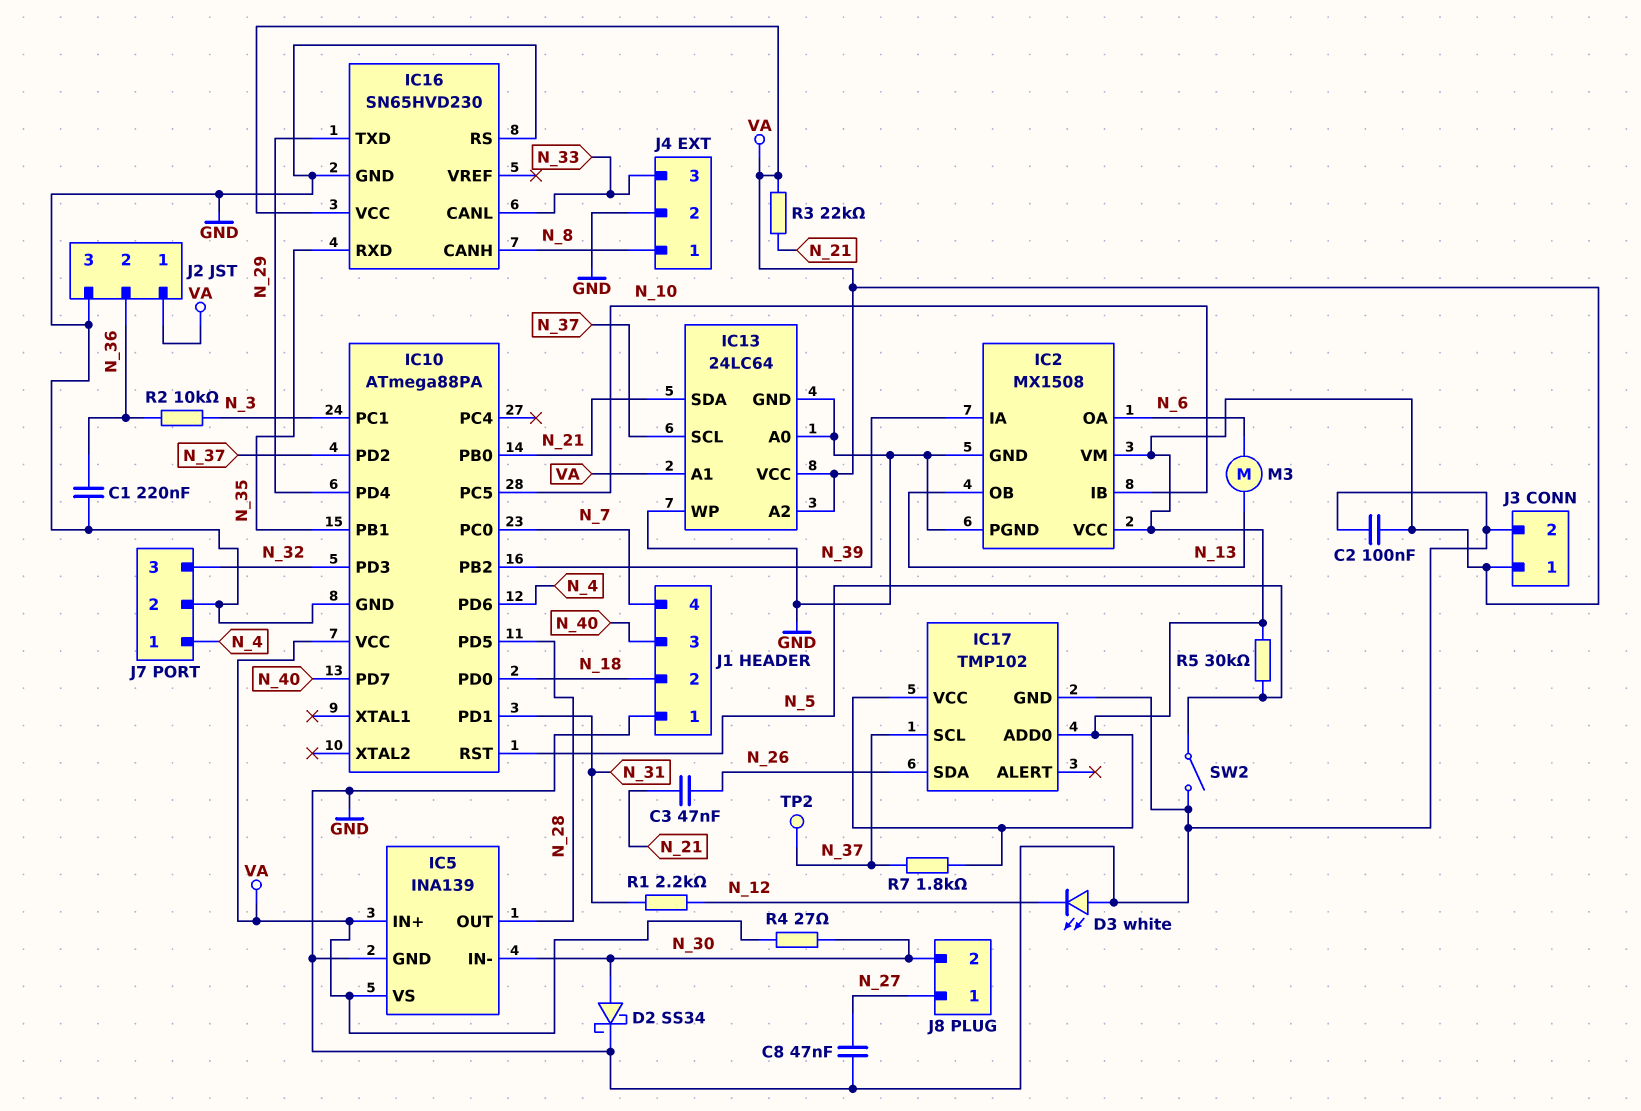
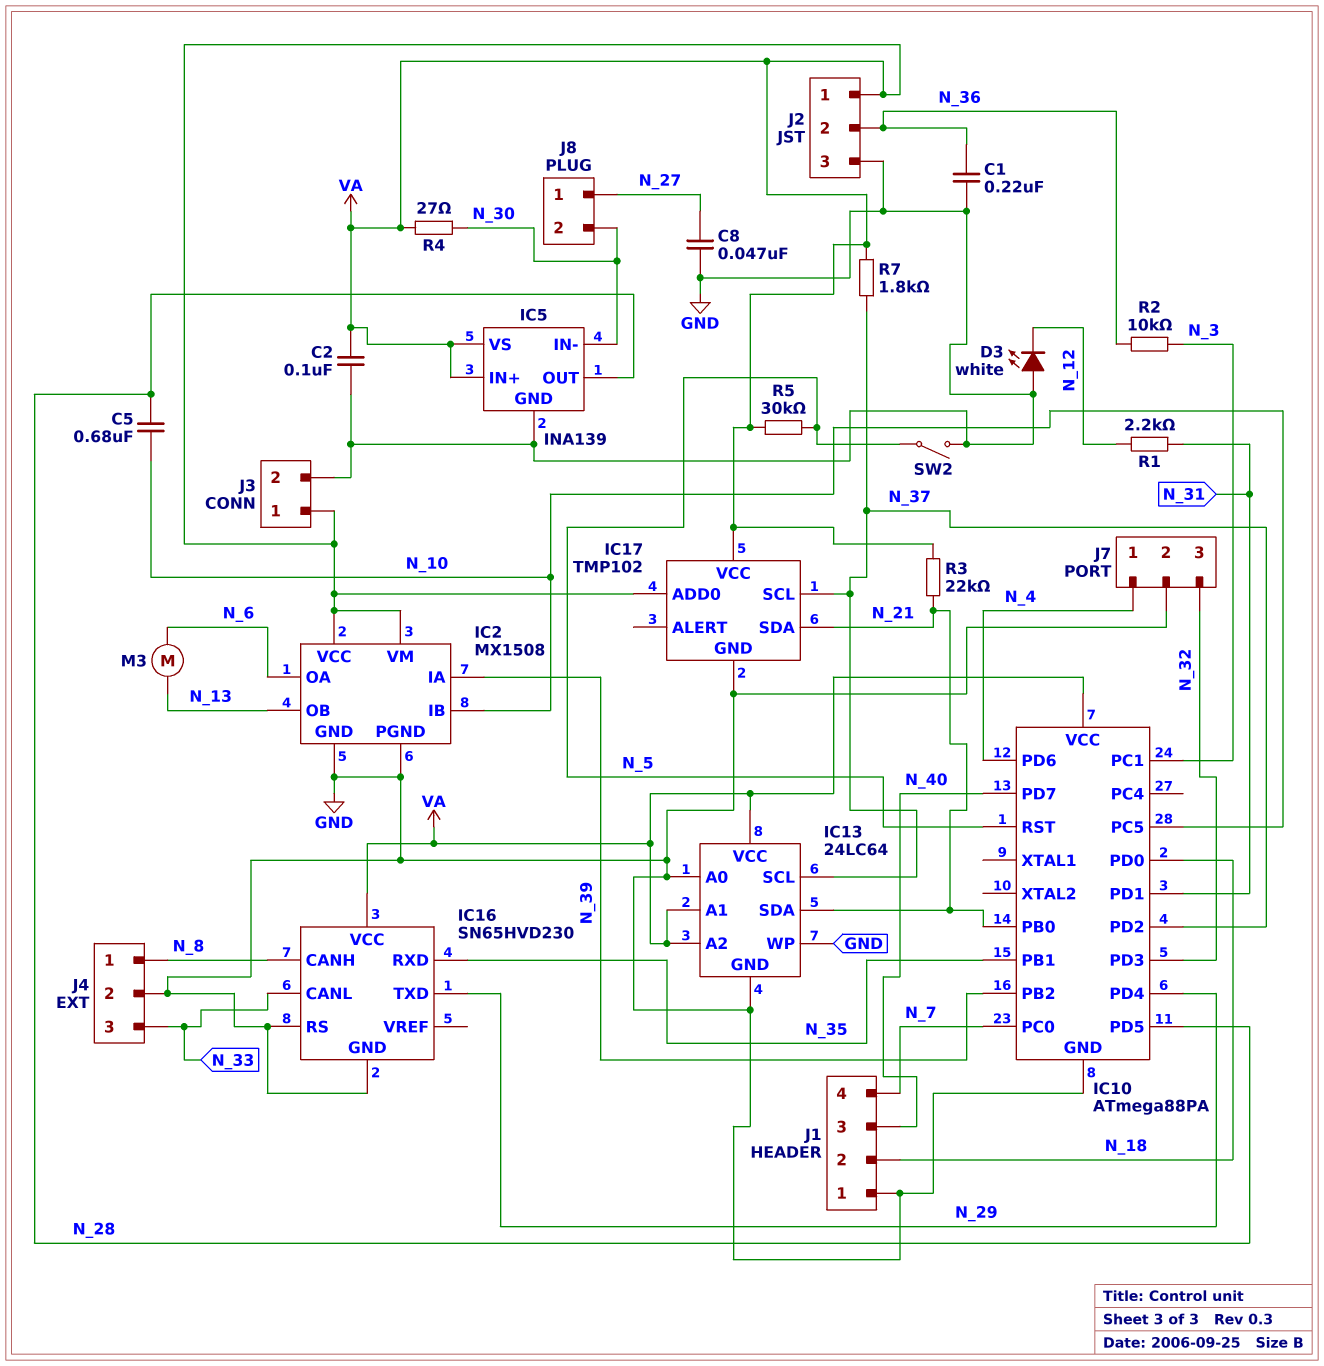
C3: 47nF (N_21, N_26) -> none
C5: none -> 680nF (N_10, N_28)
D2: schottky SS34 (A N_30, K GND) -> none
IC17 pin SDA: N_26 -> N_21
TP2: test point (N_37) -> none

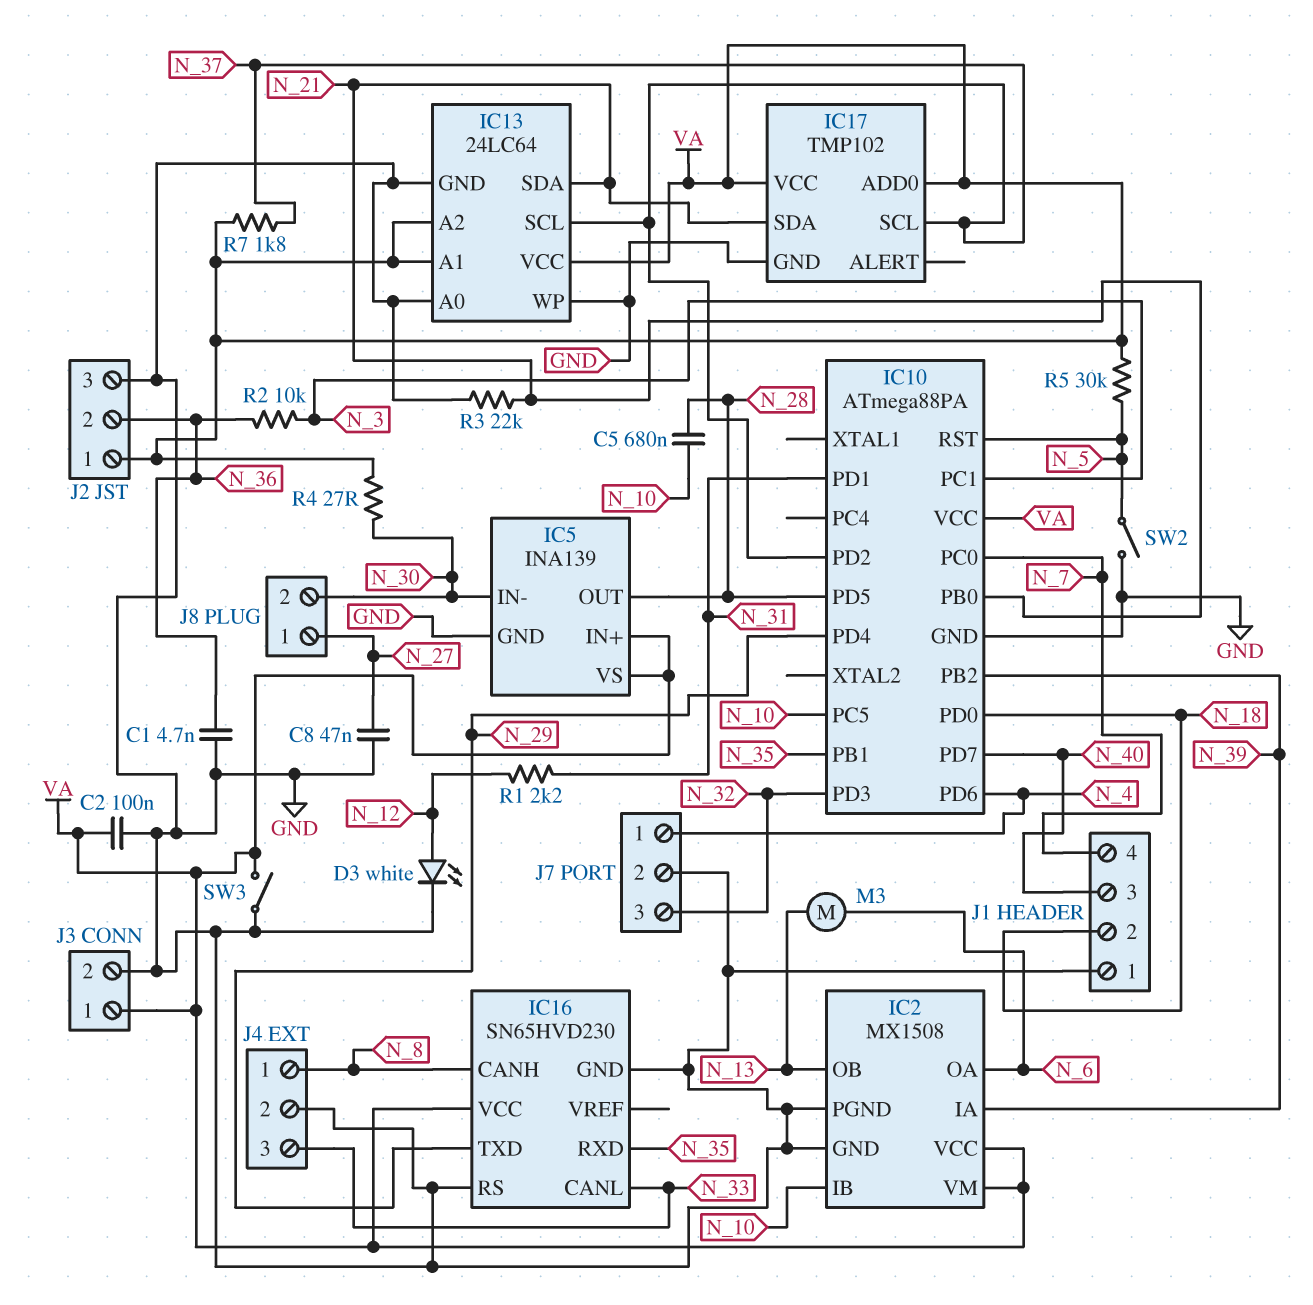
C1: 220nF (GND, N_36) -> 4.7nF (GND, N_36)
D3: LED white (A GND, K N_12) -> LED white (A N_12, K GND)
R3: 22k (N_21, VA) -> 22k (GND, N_21)
SW3: none -> switch (GND, VA)

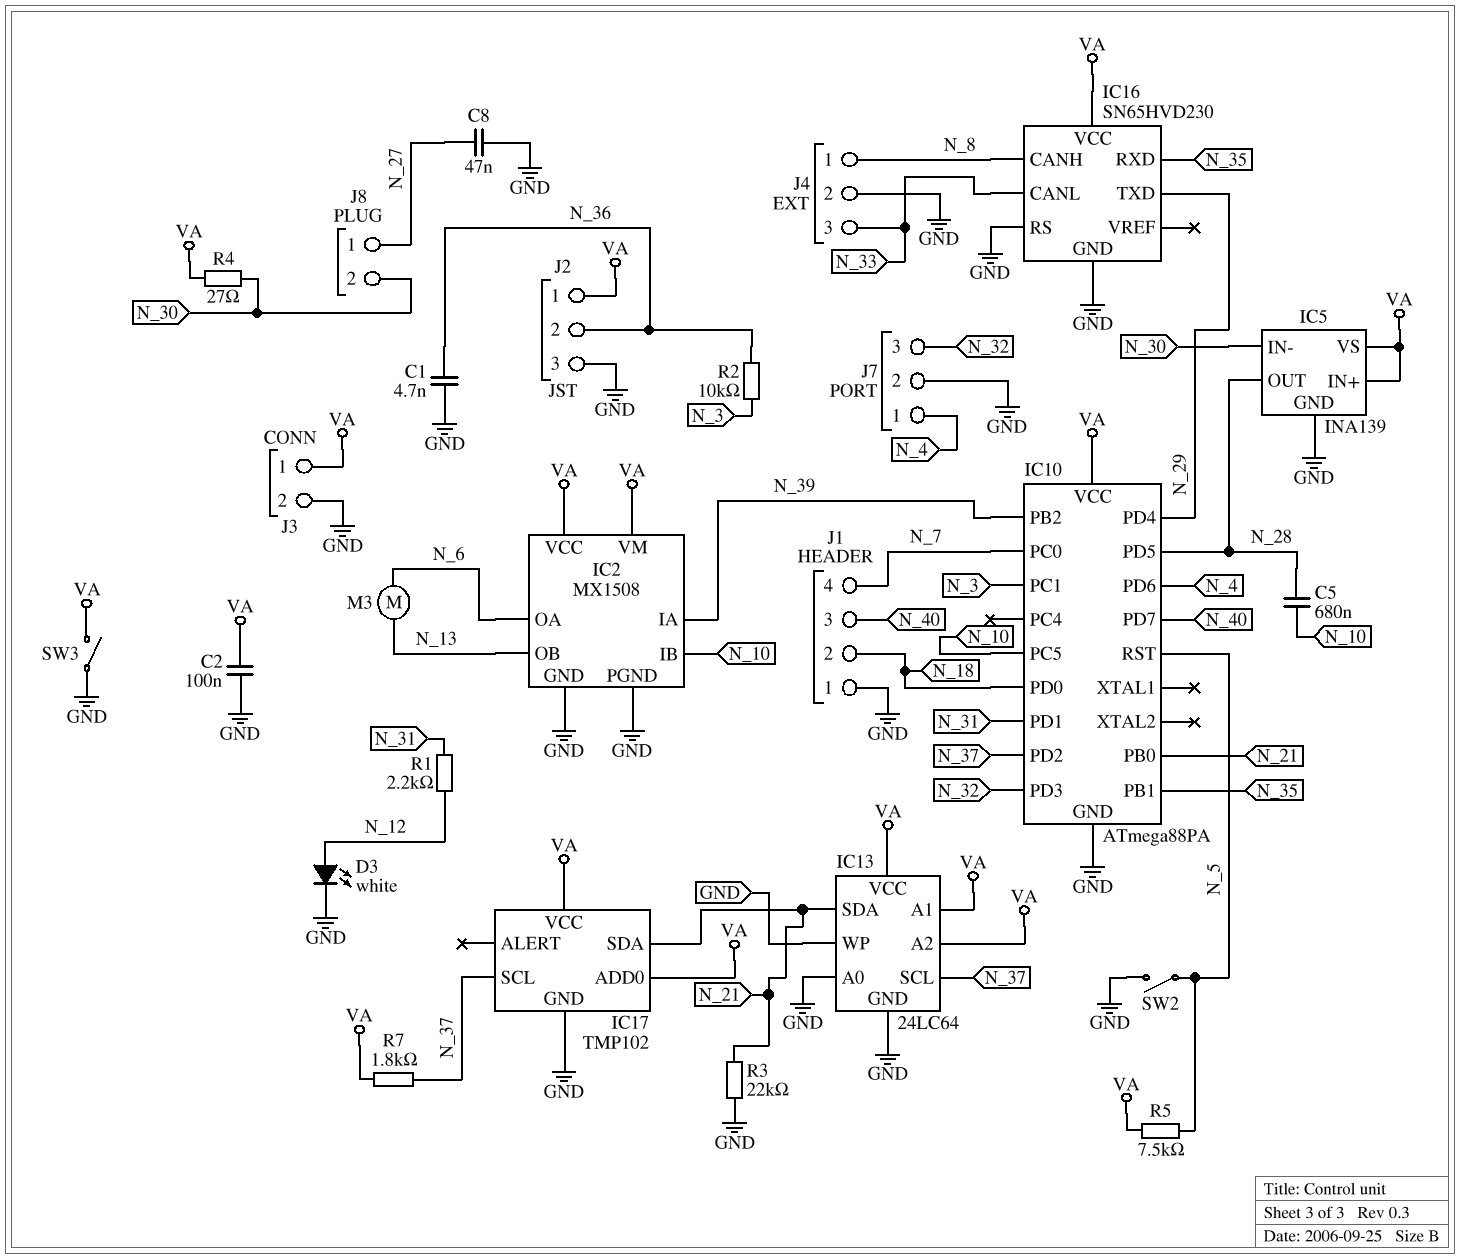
R5: 30k (N_5, VA) -> 7.5k (N_5, VA)

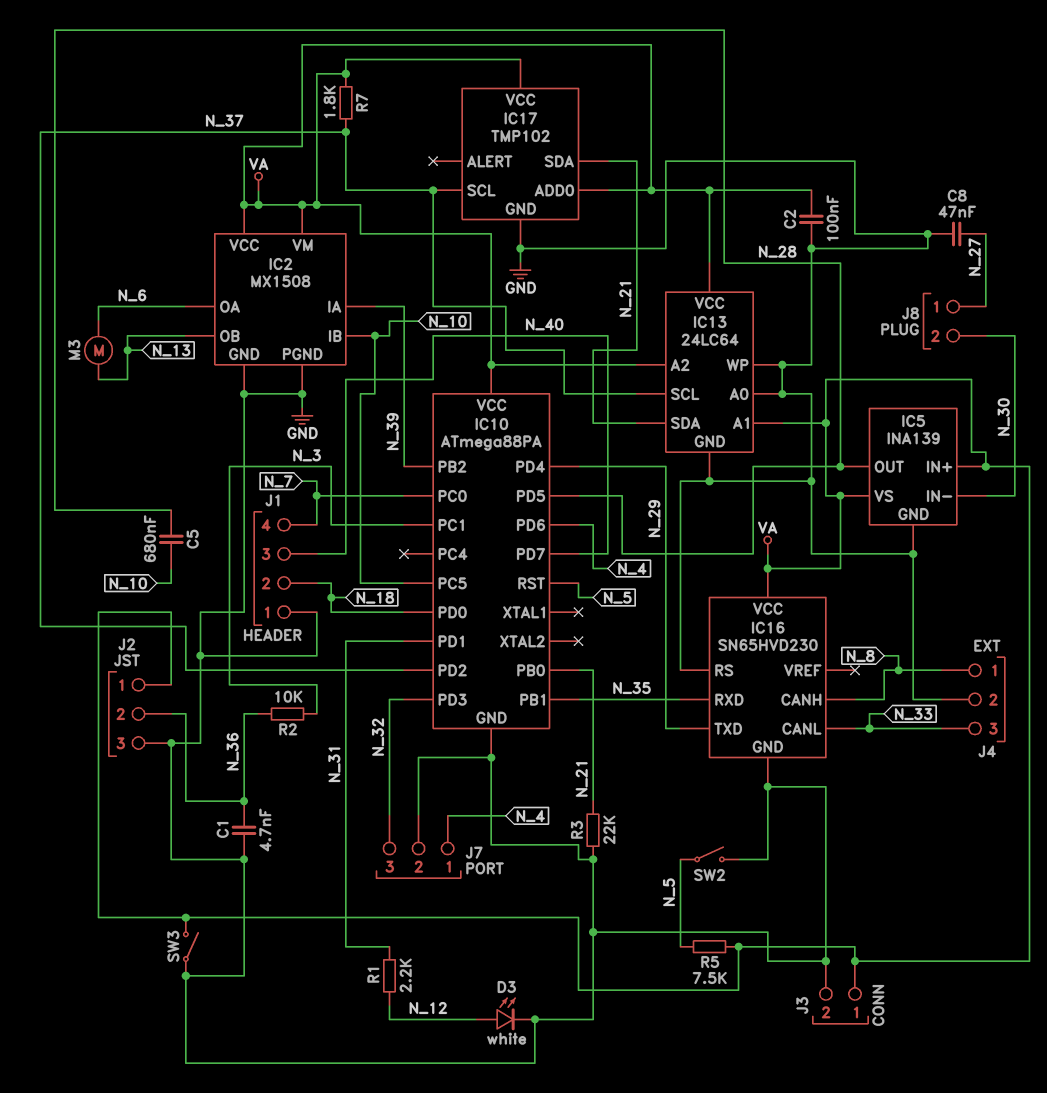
R4: 27 (N_30, VA) -> none

